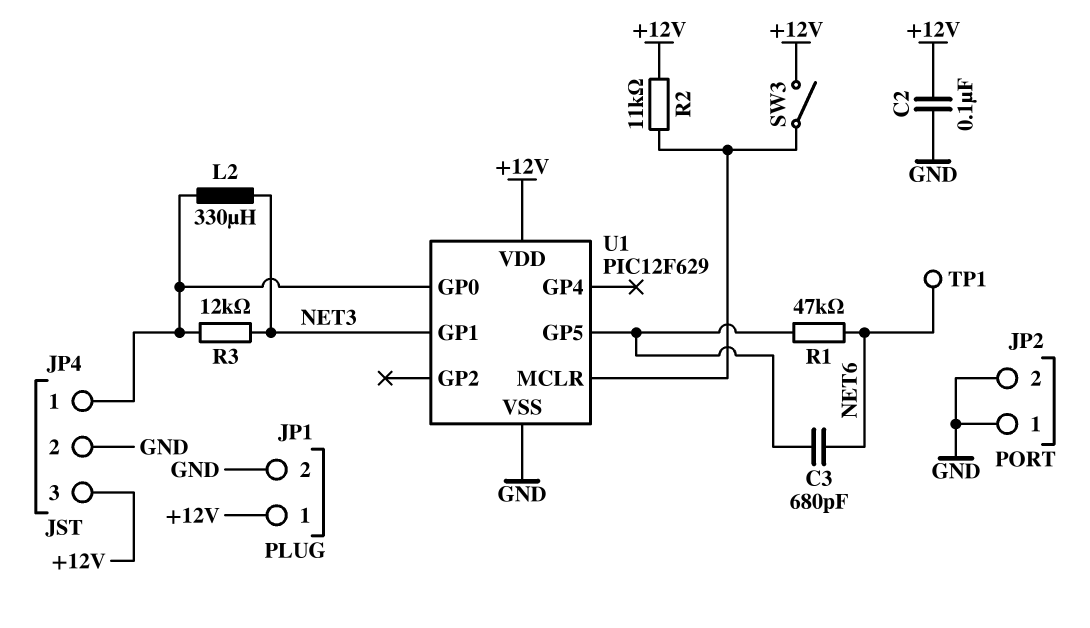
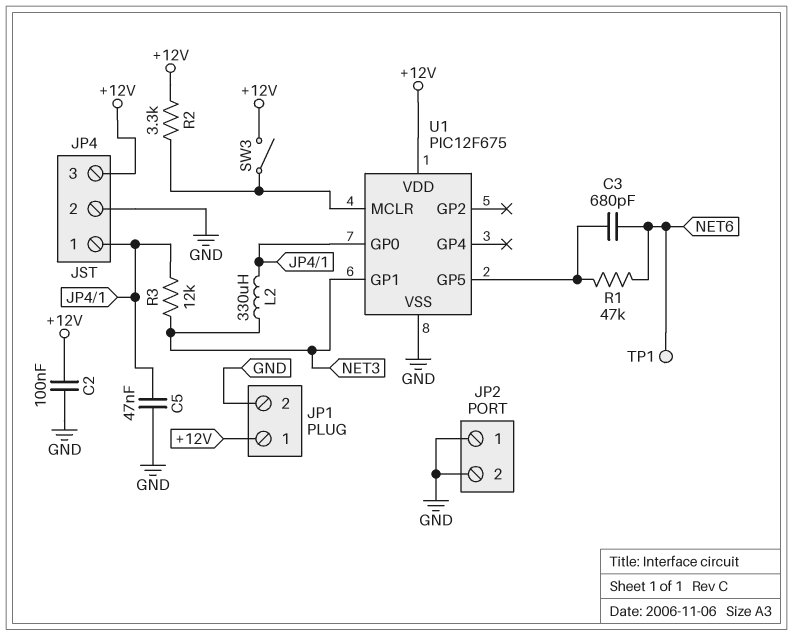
C5: none -> 47nF (GND, JP4/1)
R2: 11k (+12V, U1/MCLR) -> 3.3k (+12V, U1/MCLR)
U1: PIC12F629 -> PIC12F675

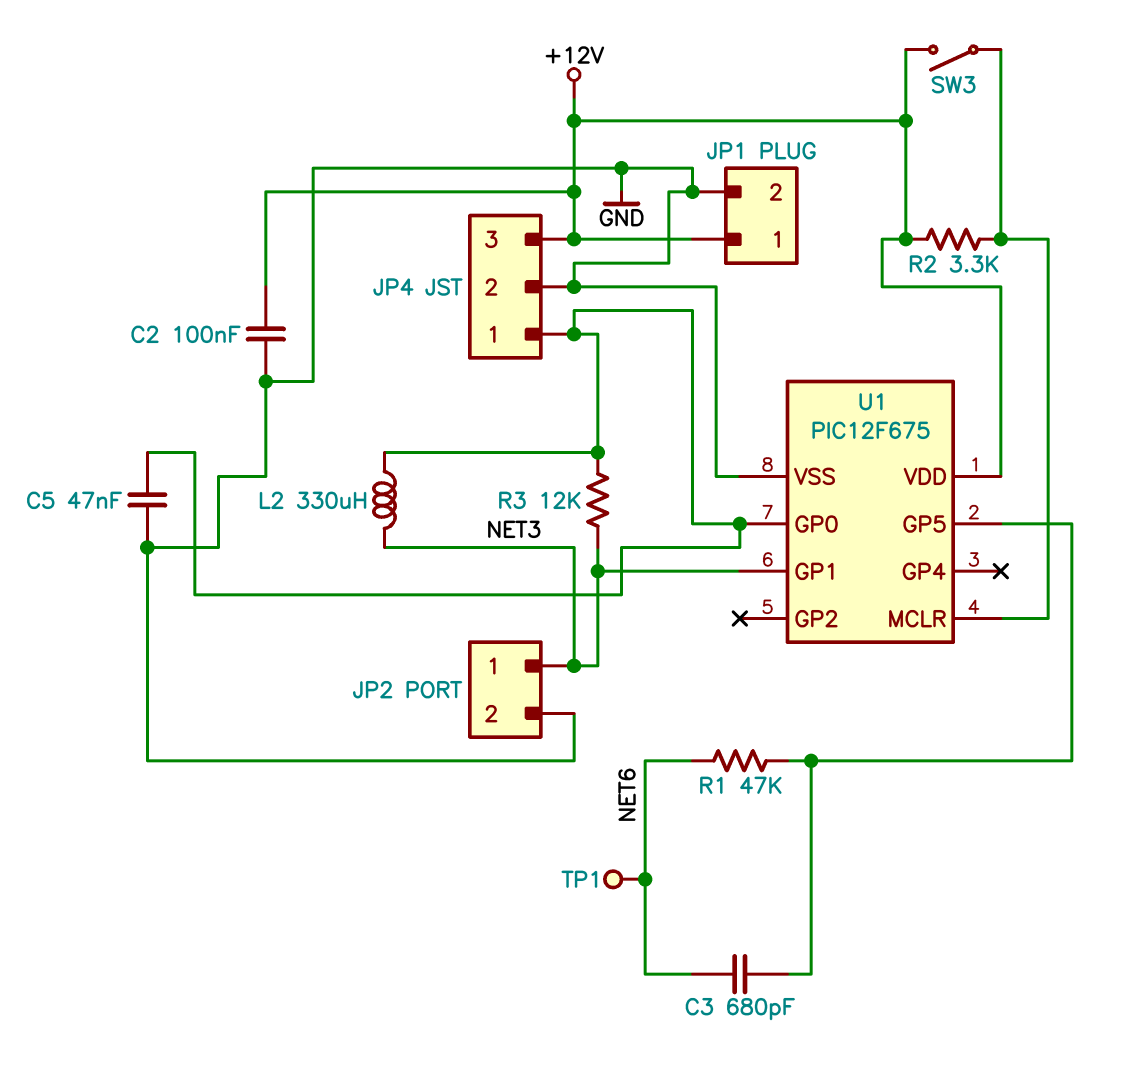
JP2 pin 1: GND -> NET3

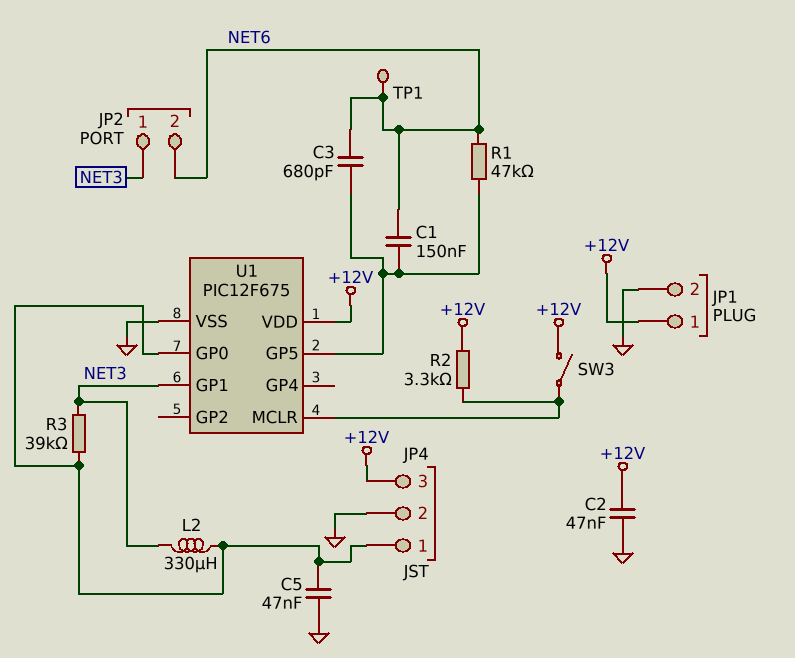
C1: none -> 150nF (NET6, U1/GP5)
C2: 100nF (+12V, GND) -> 47nF (+12V, GND)
JP2 pin 2: GND -> NET6
R3: 12k (JP4/1, NET3) -> 39k (JP4/1, NET3)

